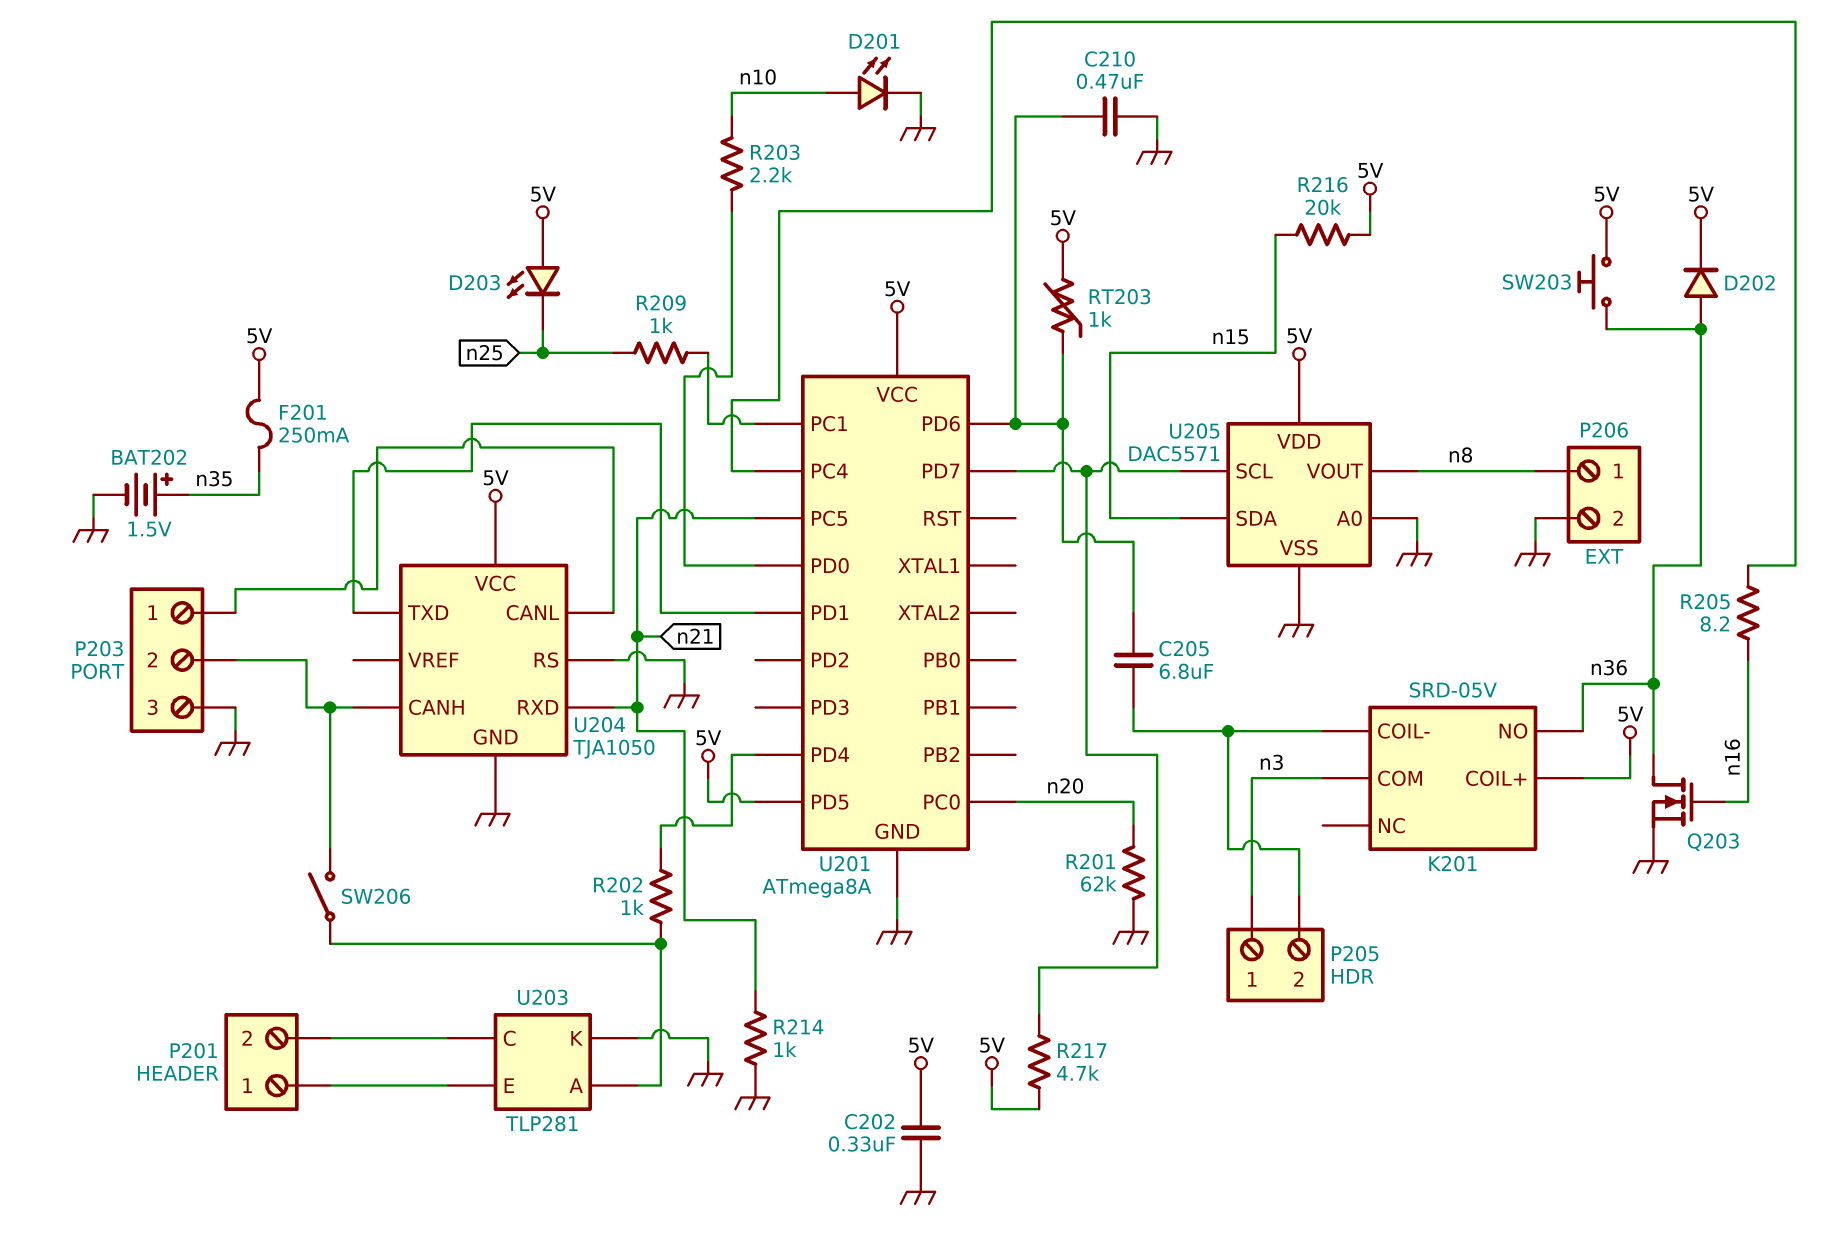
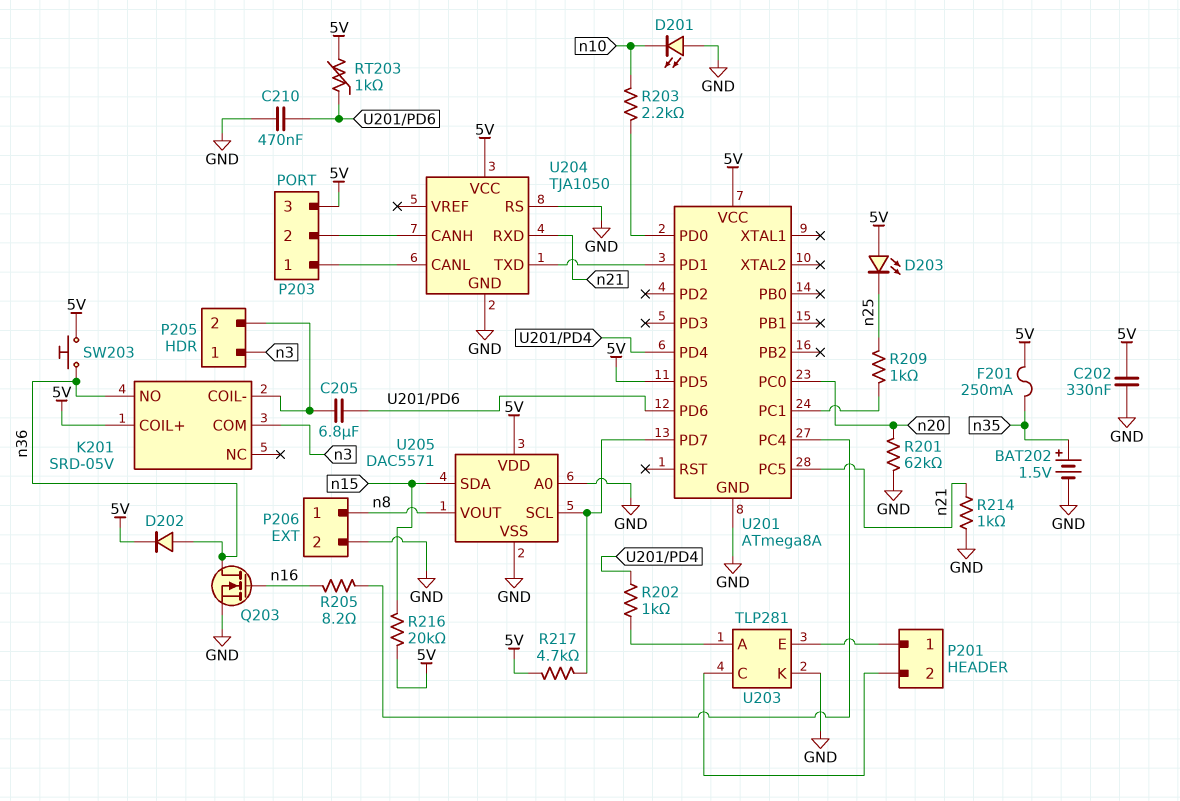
D201: LED (A n10, K GND) -> LED (A GND, K n10)
P203 pin 3: GND -> 5V
SW206: switch (P203/2, U203/A) -> none

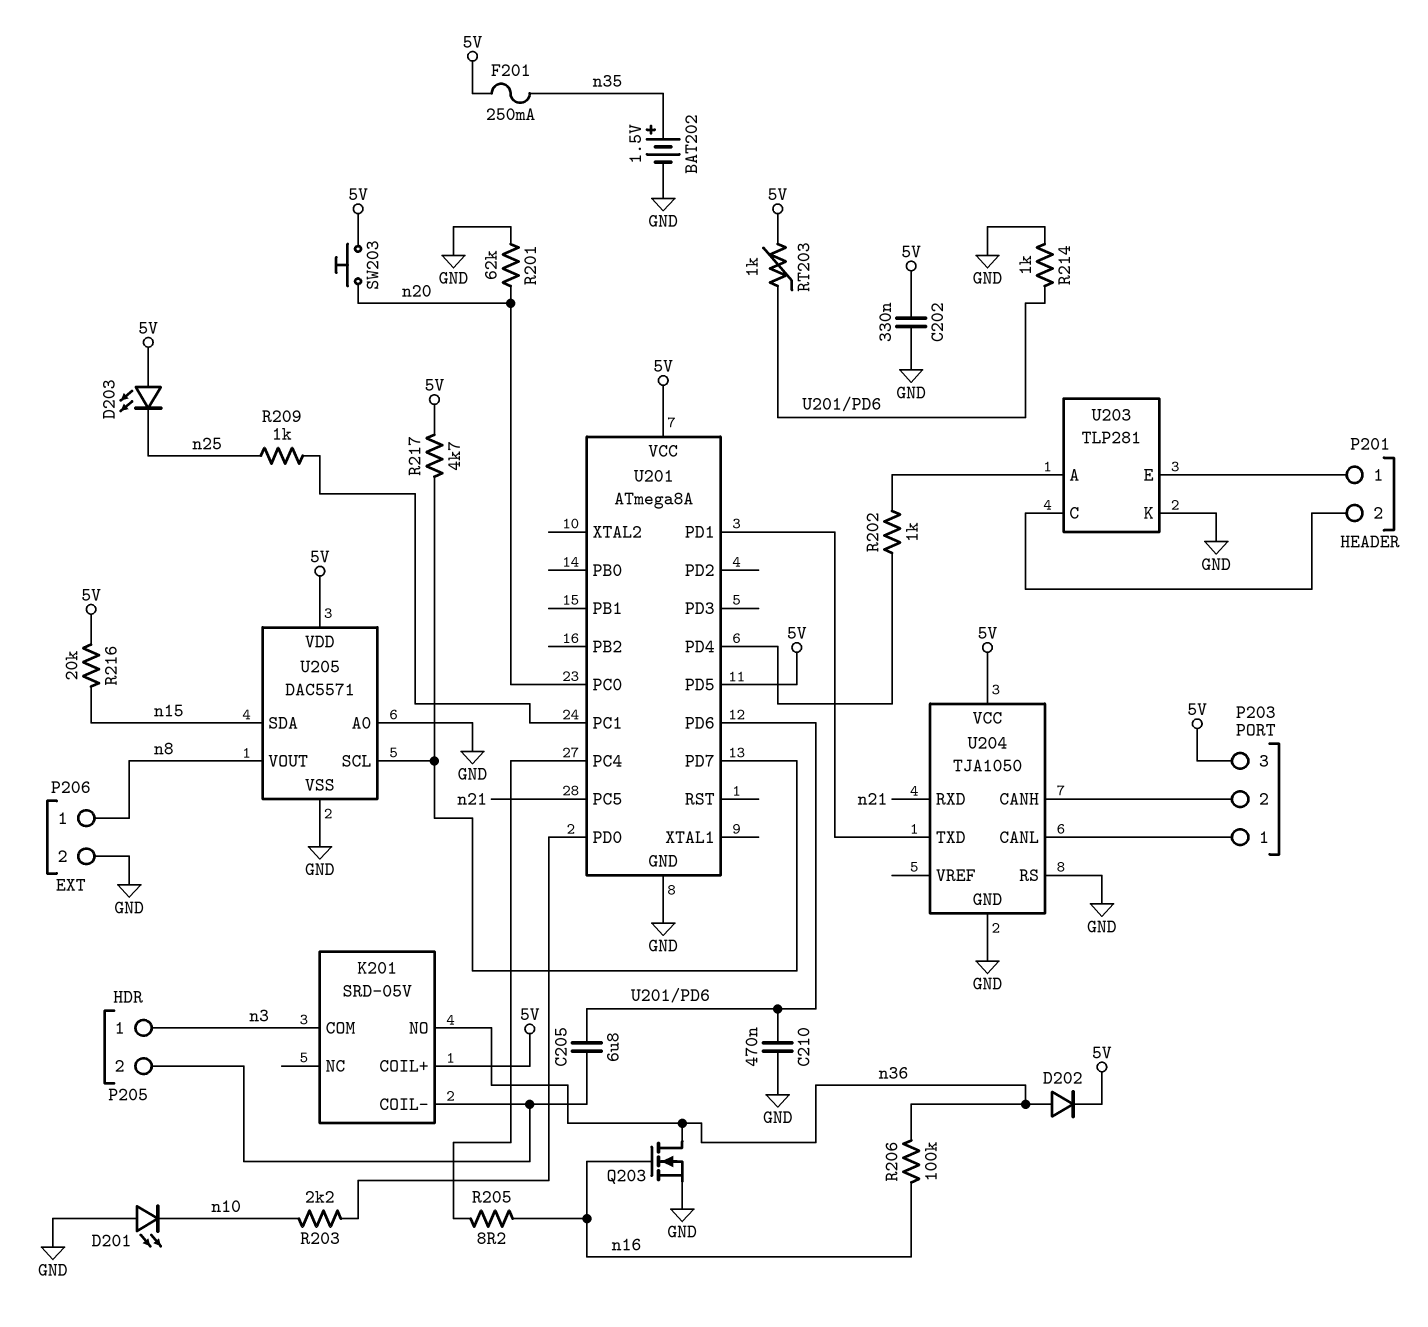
R206: none -> 100k (n16, n36)
R214: 1k (GND, n21) -> 1k (GND, U201/PD6)
SW203: button (5V, n36) -> button (5V, n20)

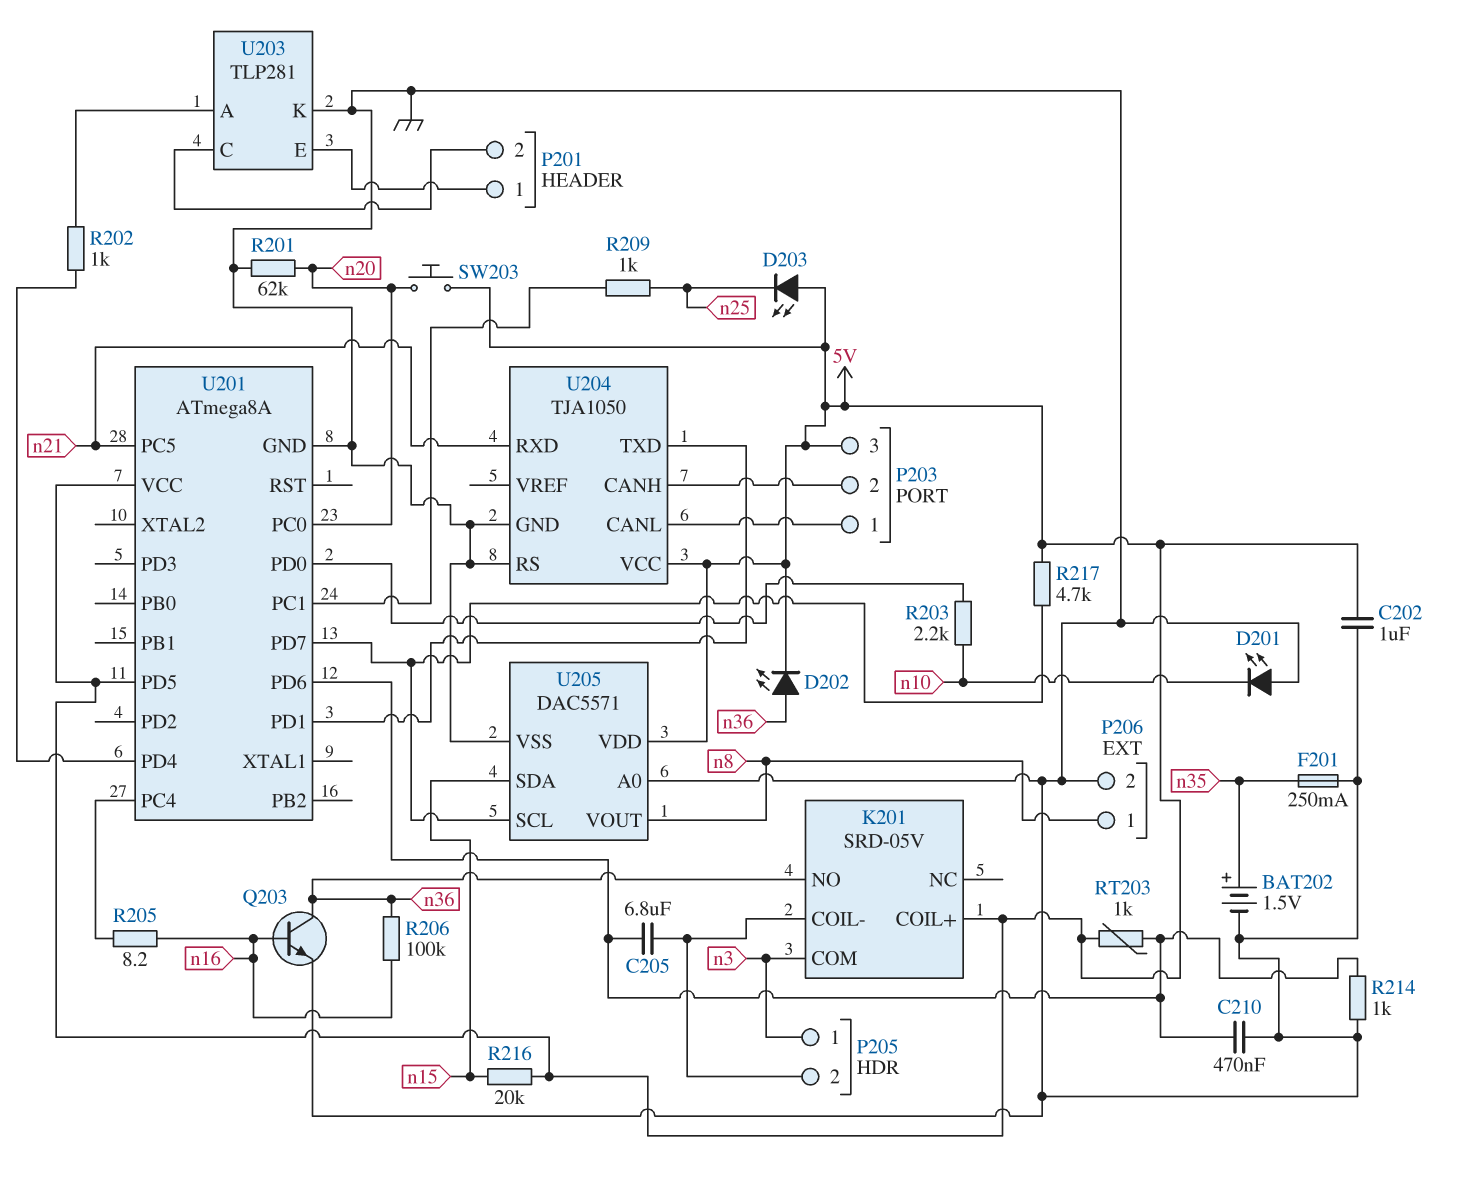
C202: 330nF (5V, GND) -> 1uF (5V, GND)
D202: diode (A n36, K 5V) -> LED (A n36, K 5V)
F201: 250mA (5V, n35) -> 250mA (GND, n35)
Q203: NMOS (G n16, D n36, S GND) -> NPN (B n16, C n36, E GND)

